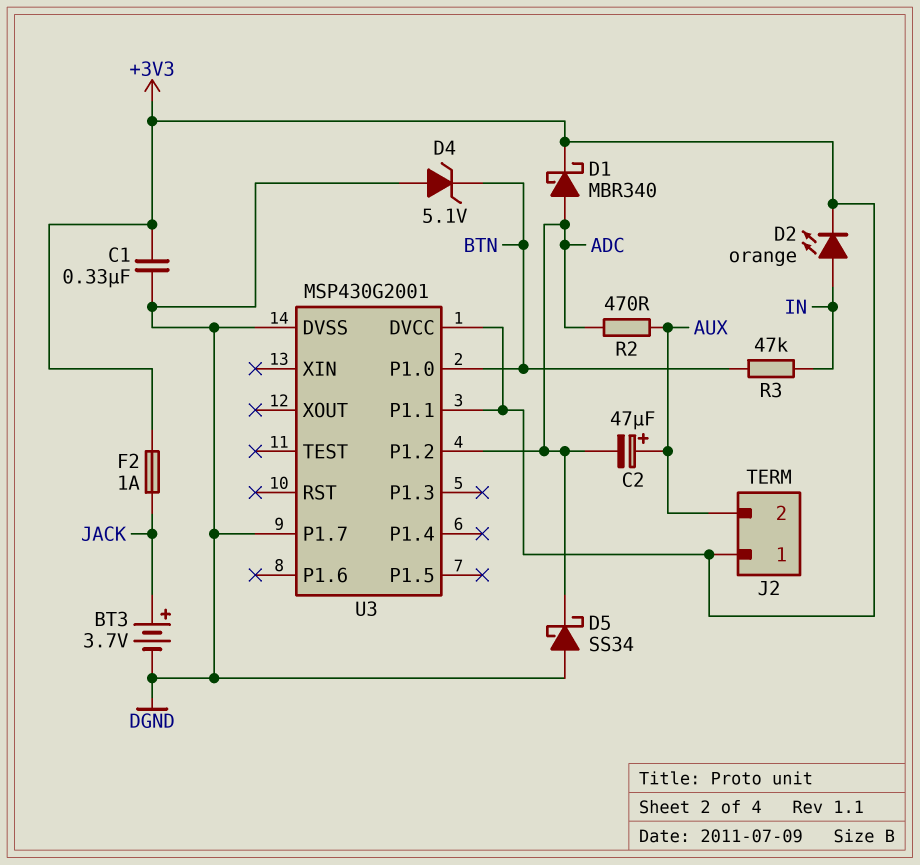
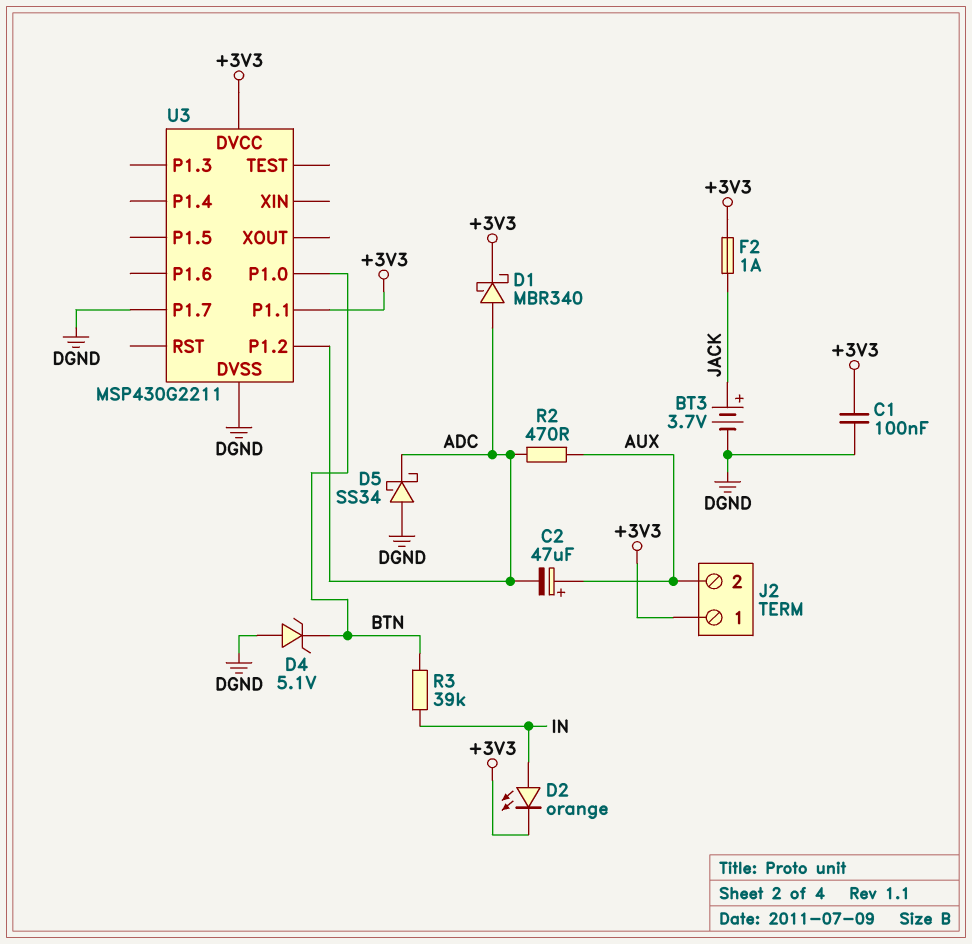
C1: 330nF (+3V3, DGND) -> 100nF (+3V3, DGND)
R3: 47k (BTN, IN) -> 39k (BTN, IN)
U3: MSP430G2001 -> MSP430G2211

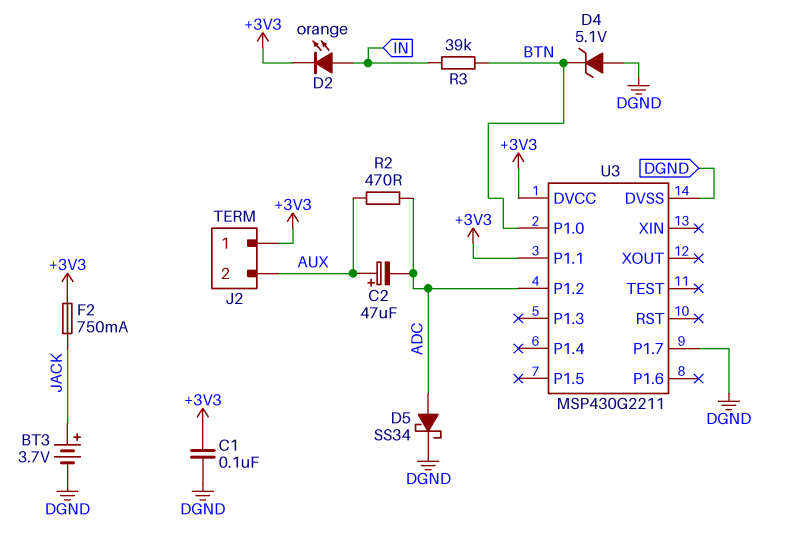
D1: schottky MBR340 (A ADC, K +3V3) -> none
D5: schottky SS34 (A DGND, K ADC) -> schottky SS34 (A ADC, K DGND)
F2: 1A (+3V3, JACK) -> 750mA (+3V3, JACK)

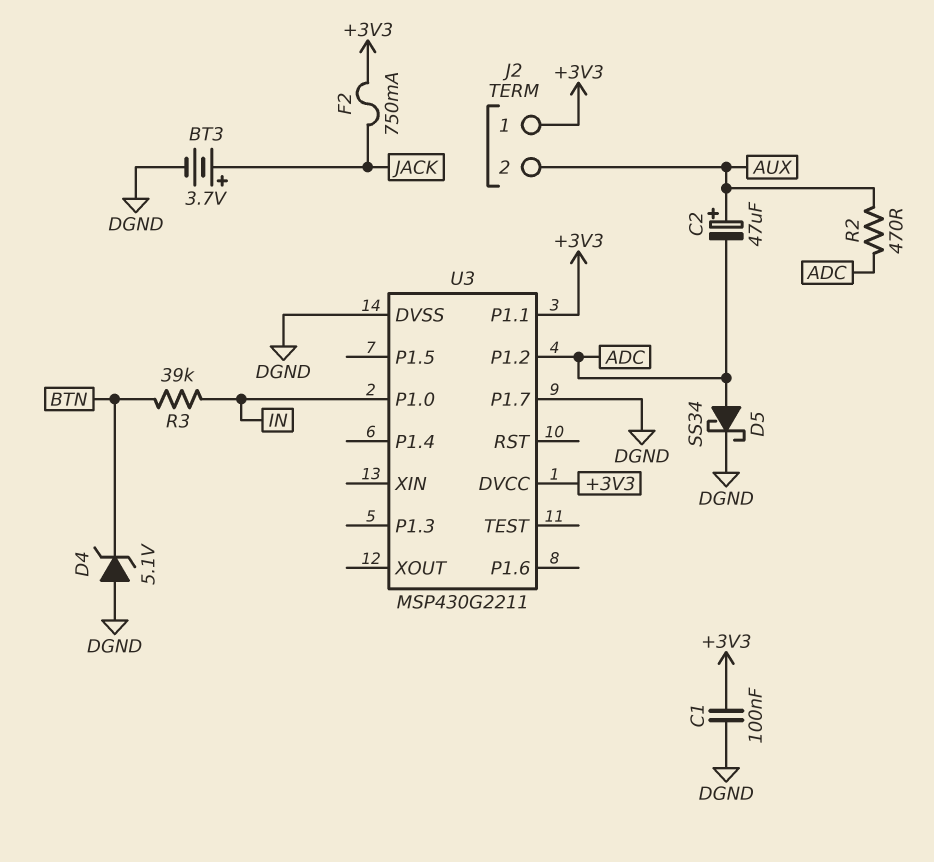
D2: LED orange (A IN, K +3V3) -> none
U3 pin P1.0: BTN -> IN

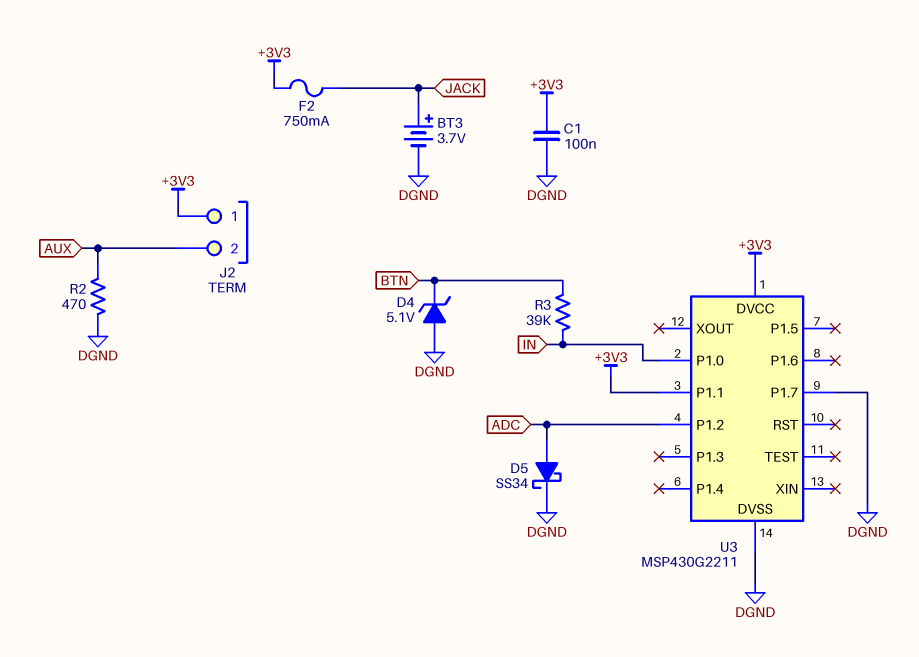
C2: 47uF (plus AUX, minus ADC) -> none
R2: 470 (ADC, AUX) -> 470 (AUX, DGND)

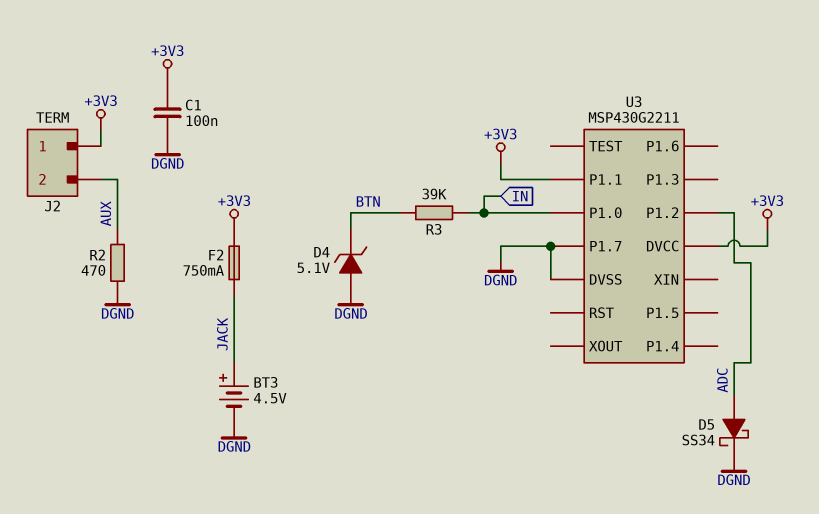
BT3: 3.7V (plus JACK, minus DGND) -> 4.5V (plus JACK, minus DGND)

